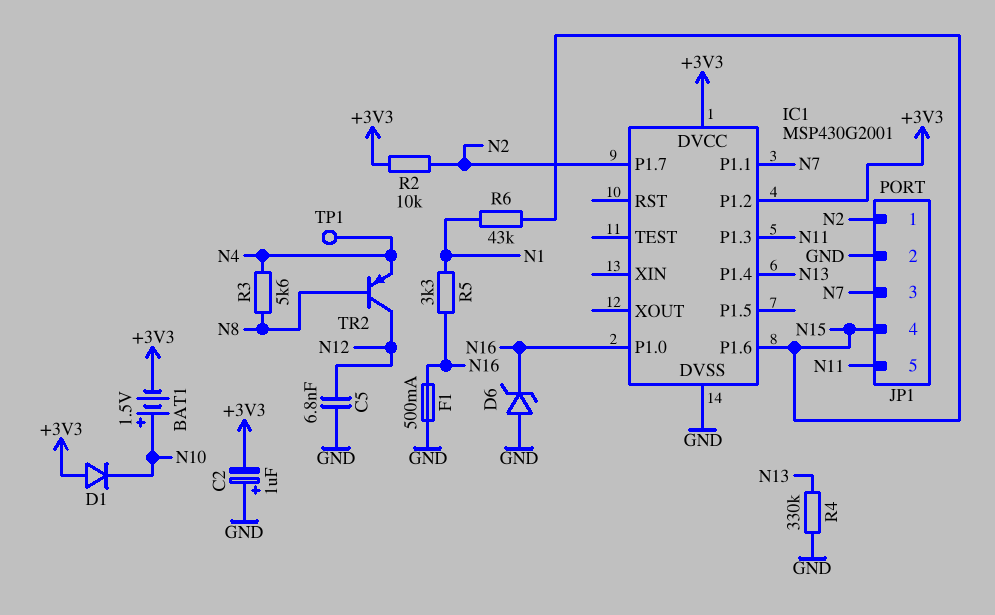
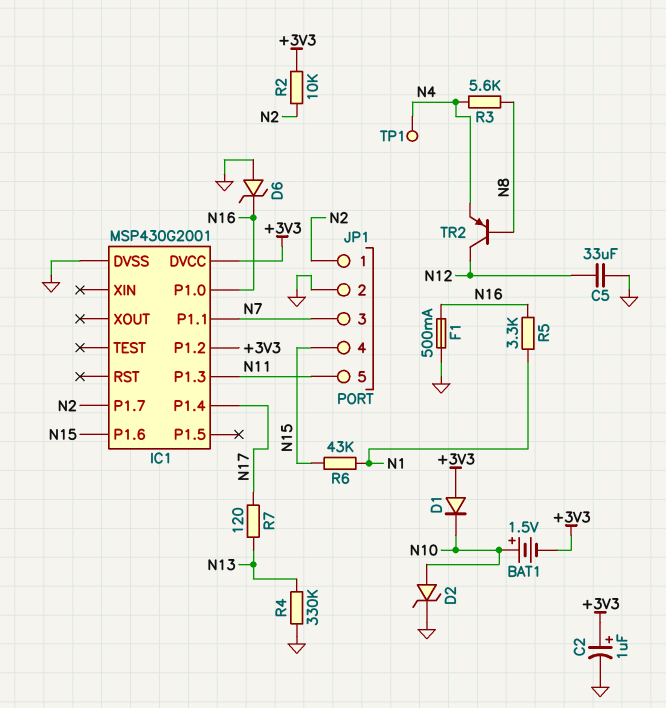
C2: 1uF (plus GND, minus +3V3) -> 1uF (plus +3V3, minus GND)
C5: 6.8nF (GND, N12) -> 33uF (GND, N12)
D2: none -> zener (A N10, K GND)
IC1 pin P1.4: N13 -> N17
R7: none -> 120 (N13, N17)

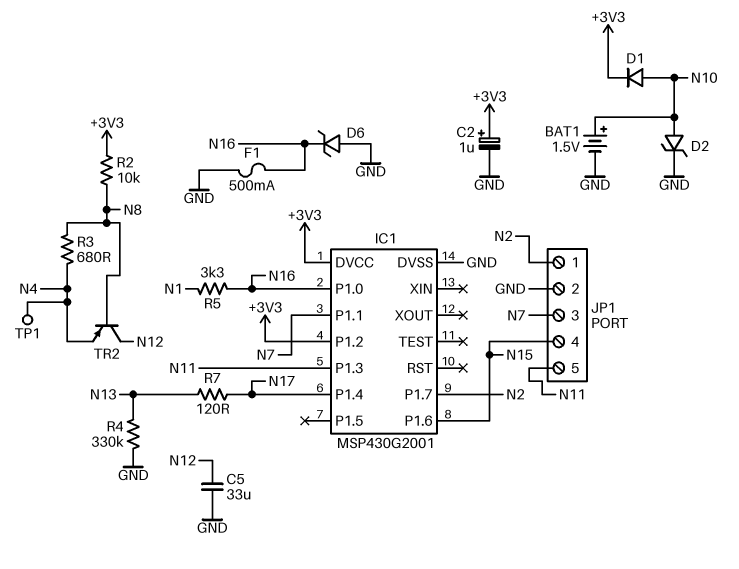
BAT1: 1.5V (plus N10, minus +3V3) -> 1.5V (plus N10, minus GND)
D1: diode (A +3V3, K N10) -> diode (A N10, K +3V3)
R2: 10k (+3V3, N2) -> 10k (+3V3, N8)
R3: 5.6k (N4, N8) -> 680 (N4, N8)
R6: 43k (N1, N15) -> none

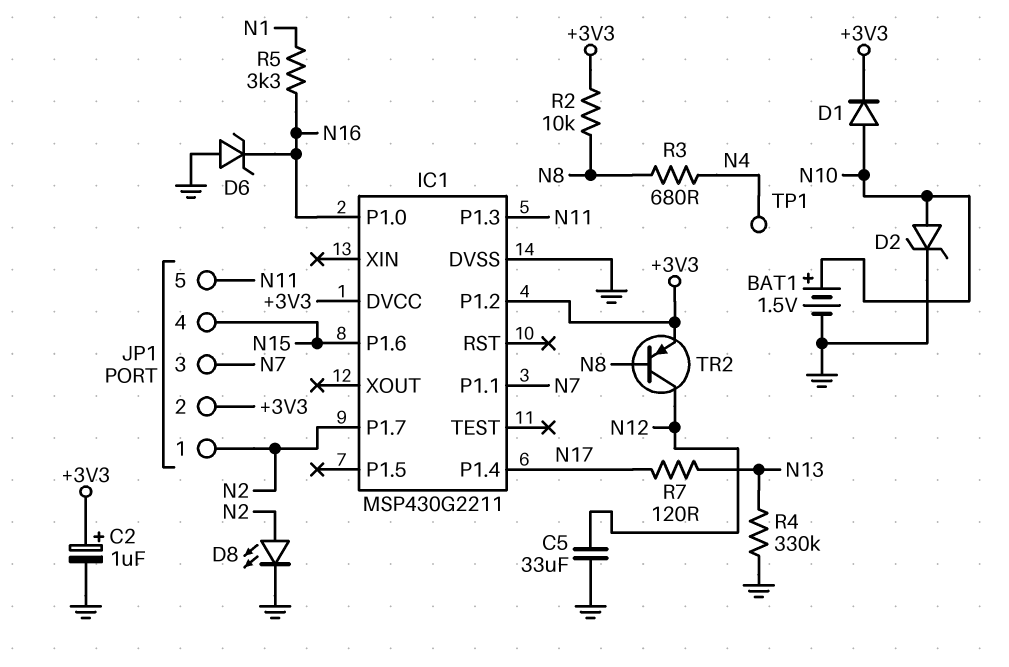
D8: none -> LED (A N2, K GND)
F1: 500mA (GND, N16) -> none
IC1: MSP430G2001 -> MSP430G2211
JP1 pin 2: GND -> +3V3
TR2: PNP (B N8, C N12, E N4) -> PNP (B N8, C N12, E +3V3)

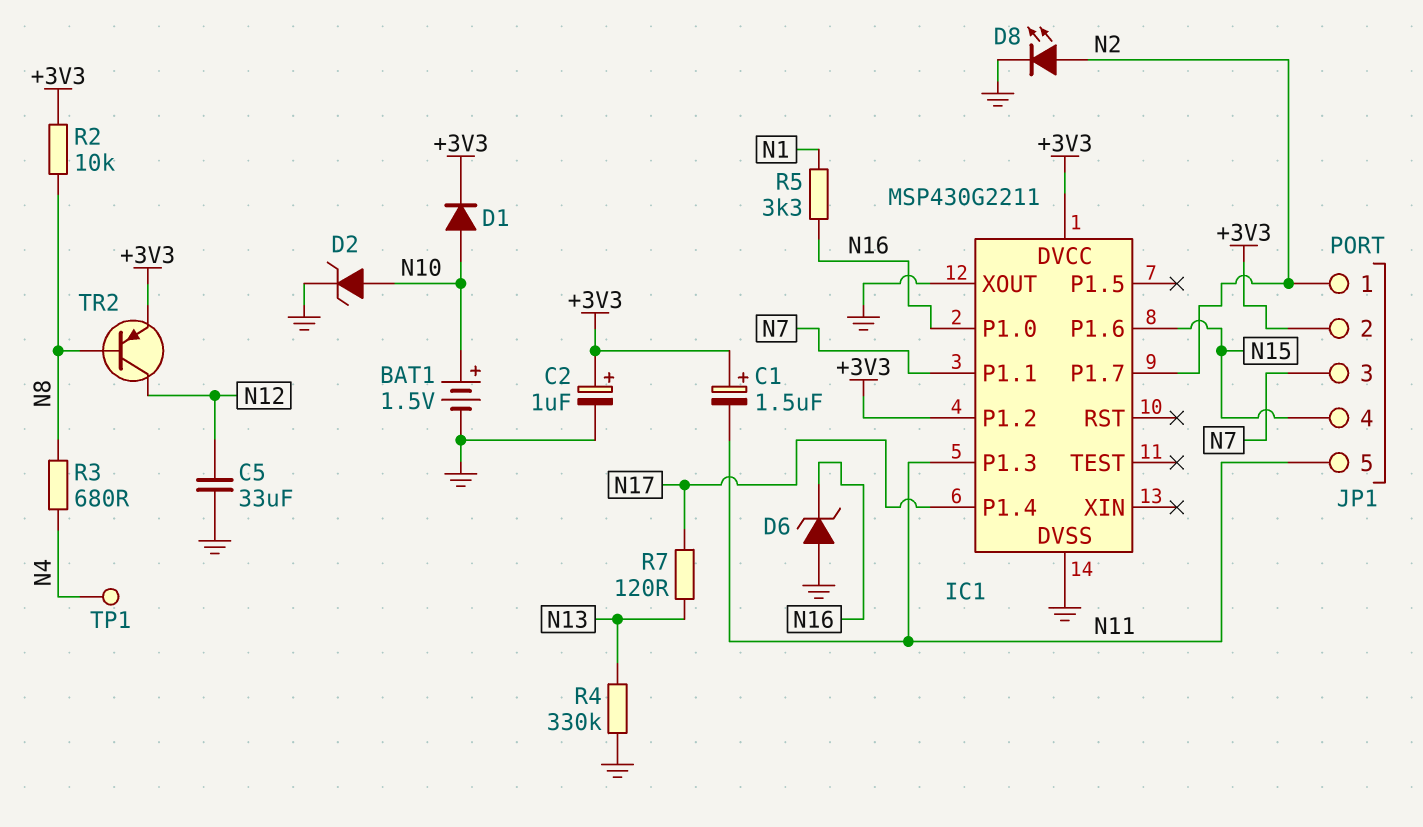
C1: none -> 1.5uF (plus +3V3, minus N11)
IC1 pin XOUT: none -> GND

